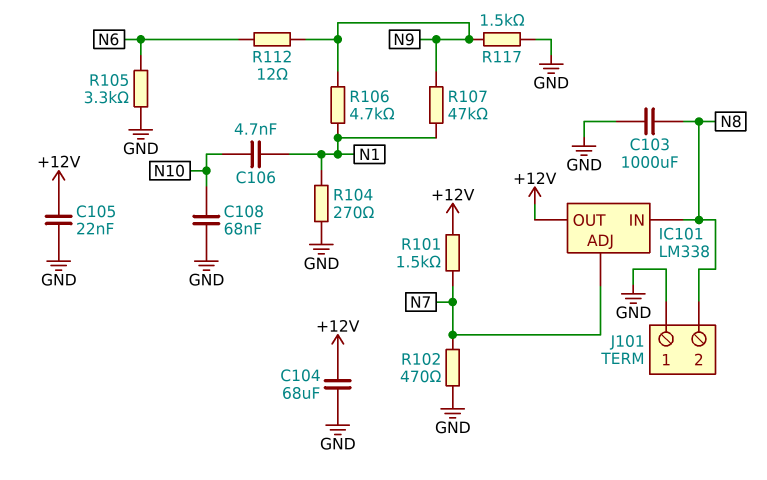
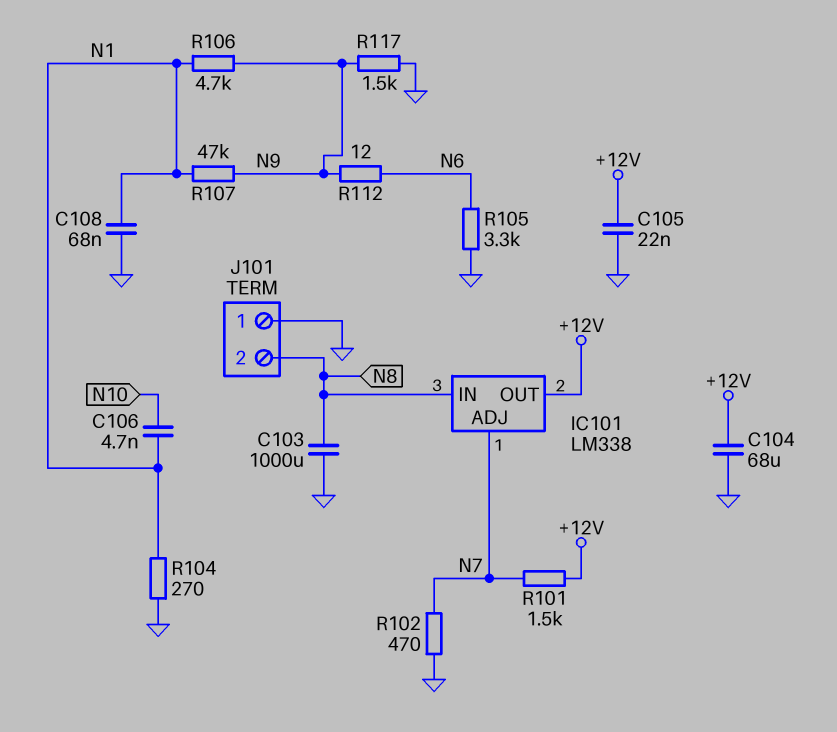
C108: 68nF (GND, N10) -> 68nF (GND, N1)

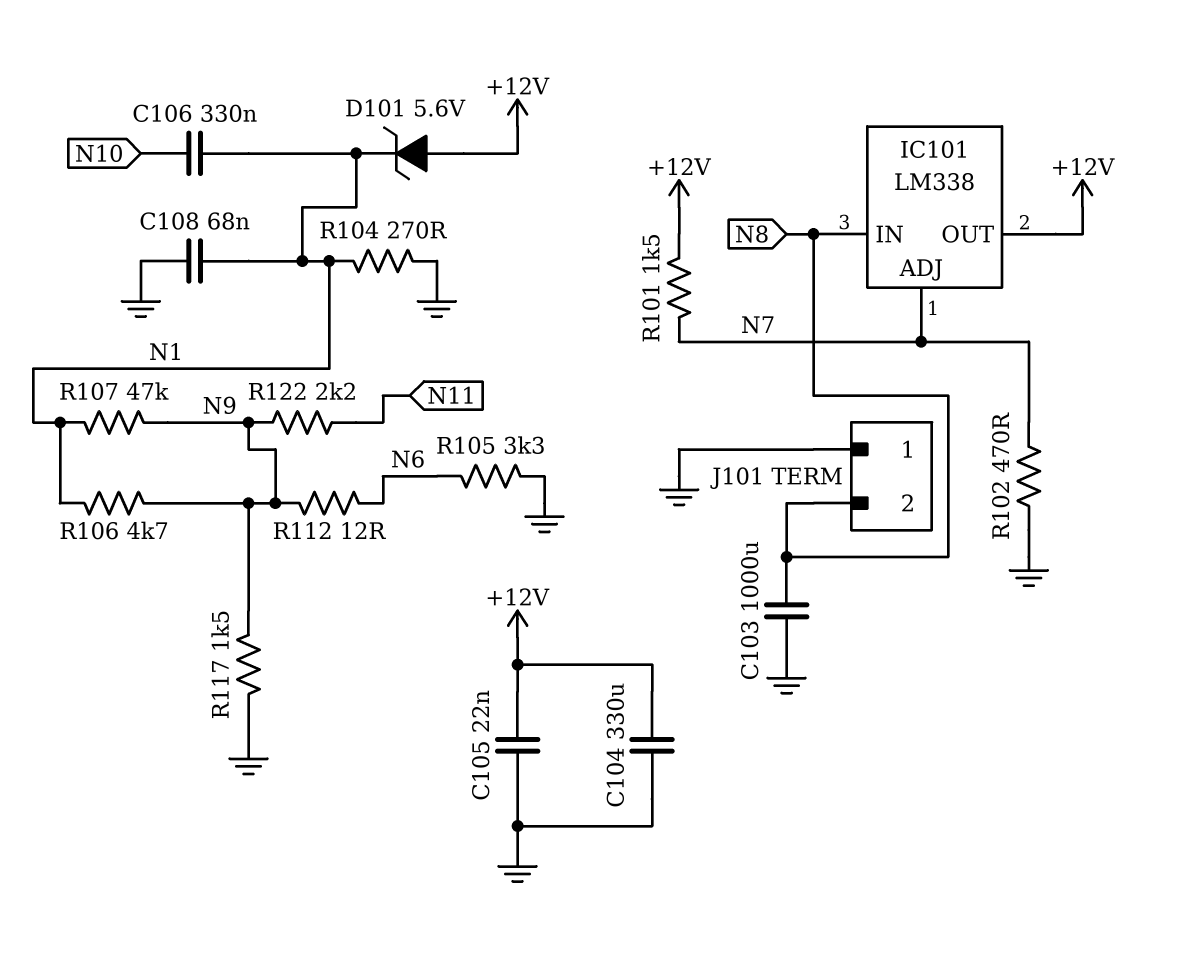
C104: 68uF (+12V, GND) -> 330uF (+12V, GND)
C106: 4.7nF (N1, N10) -> 330nF (N1, N10)
D101: none -> zener 5.6V (A +12V, K N1)
R122: none -> 2.2k (N9, N11)

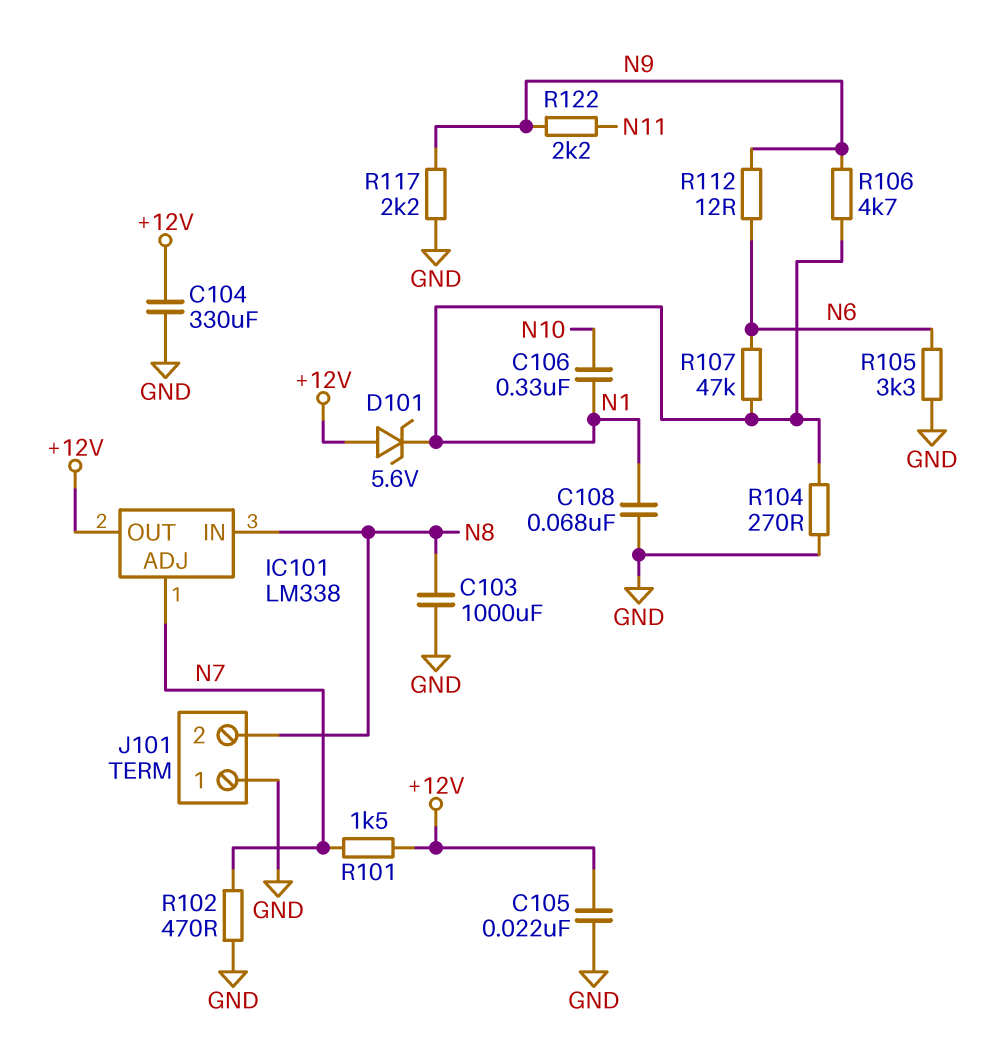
R107: 47k (N1, N9) -> 47k (N1, N6)
R117: 1.5k (GND, N9) -> 2.2k (GND, N9)

